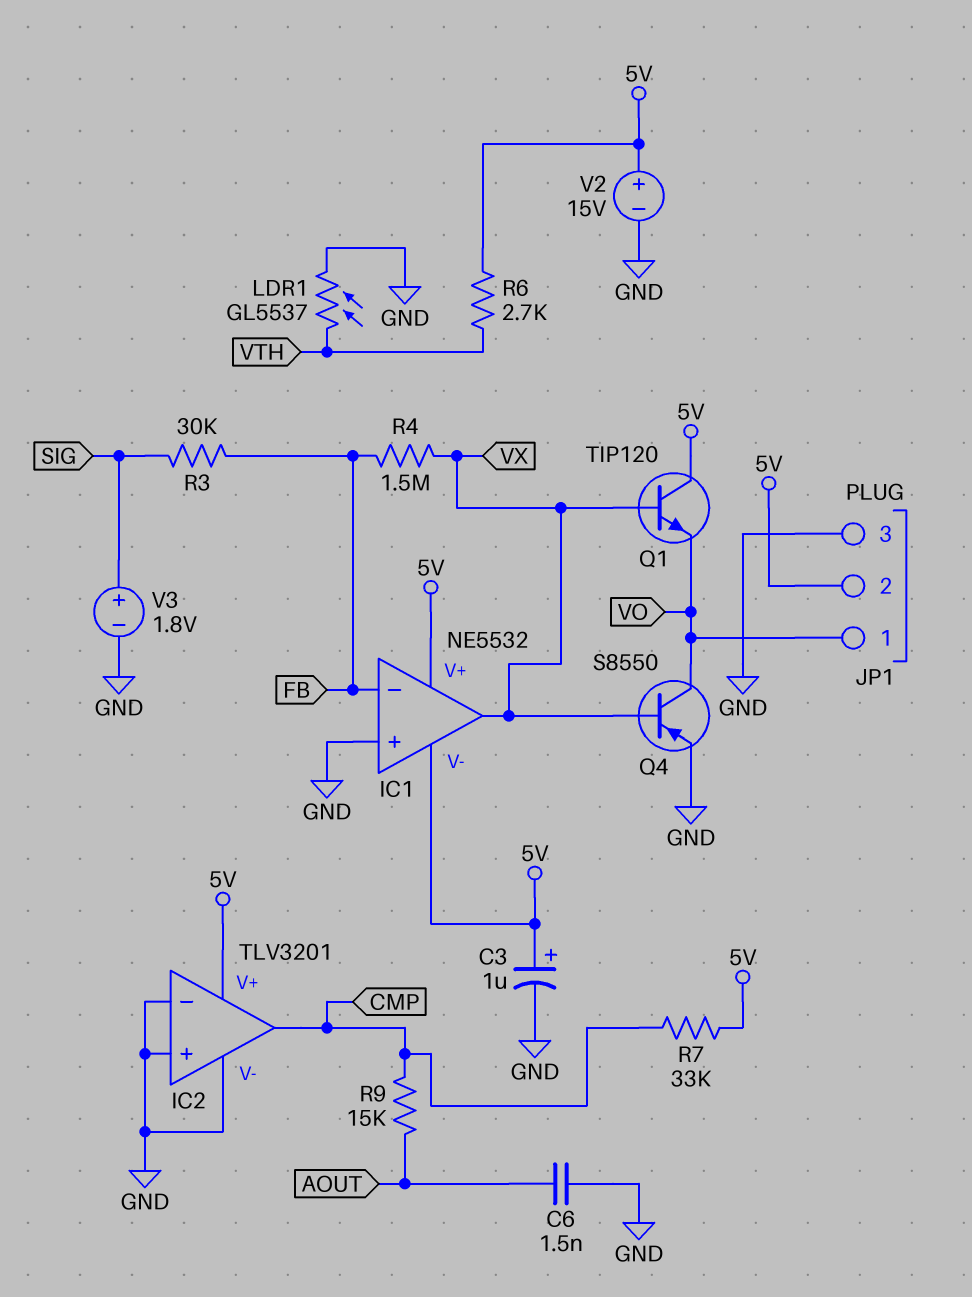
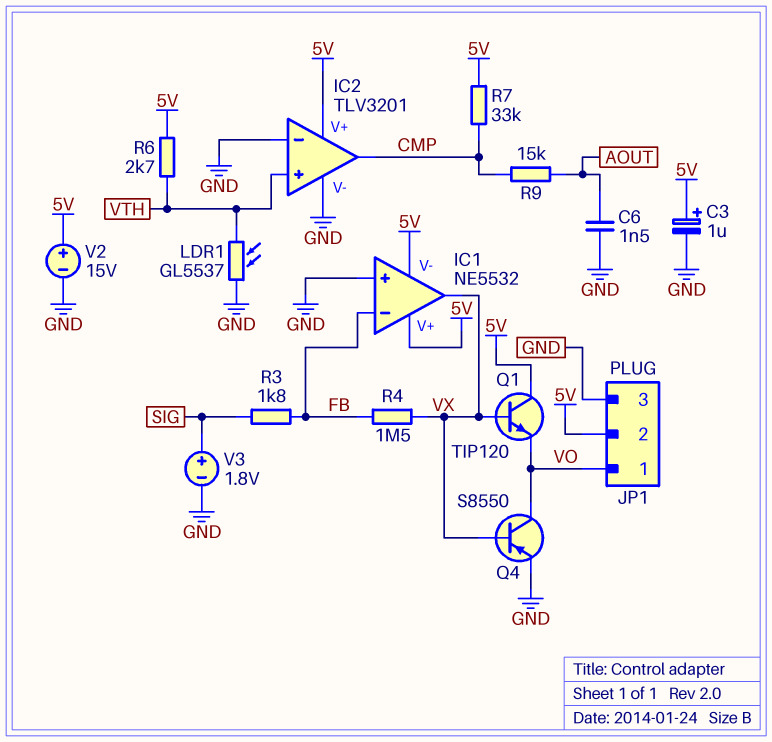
IC2 pin in+: GND -> VTH
R3: 30k (FB, SIG) -> 1.8k (FB, SIG)

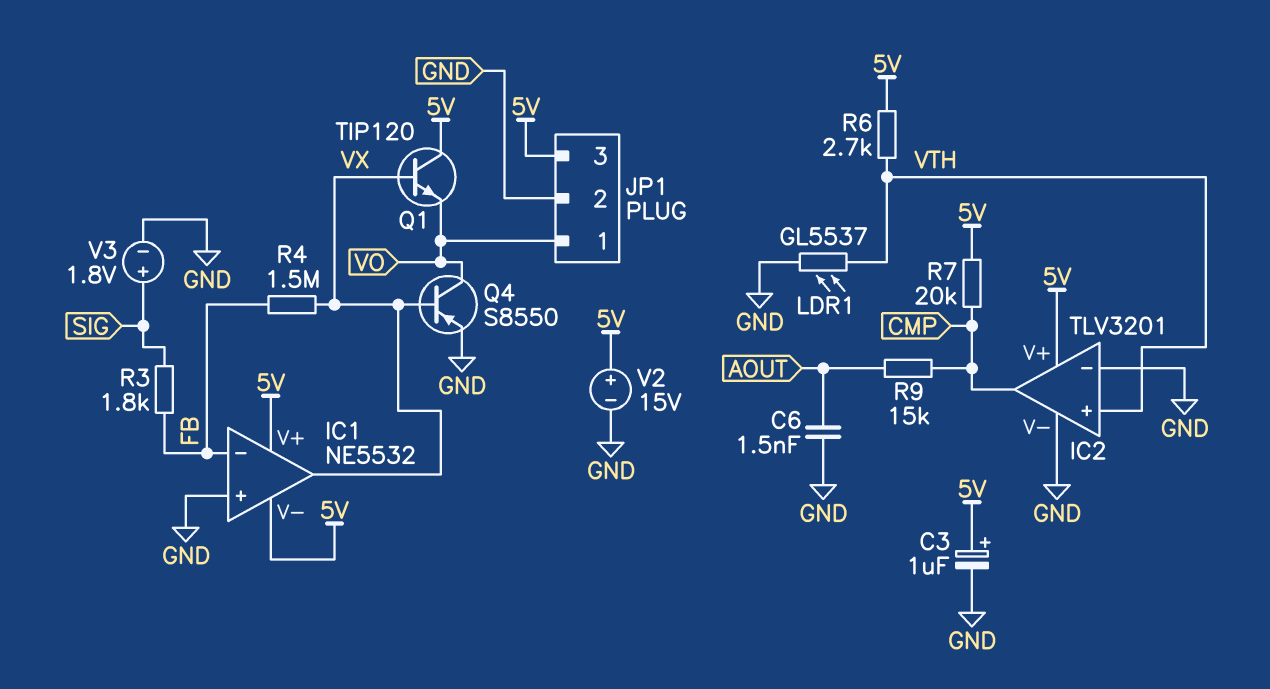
JP1 pin 2: 5V -> GND
JP1 pin 3: GND -> 5V
R7: 33k (5V, CMP) -> 20k (5V, CMP)

